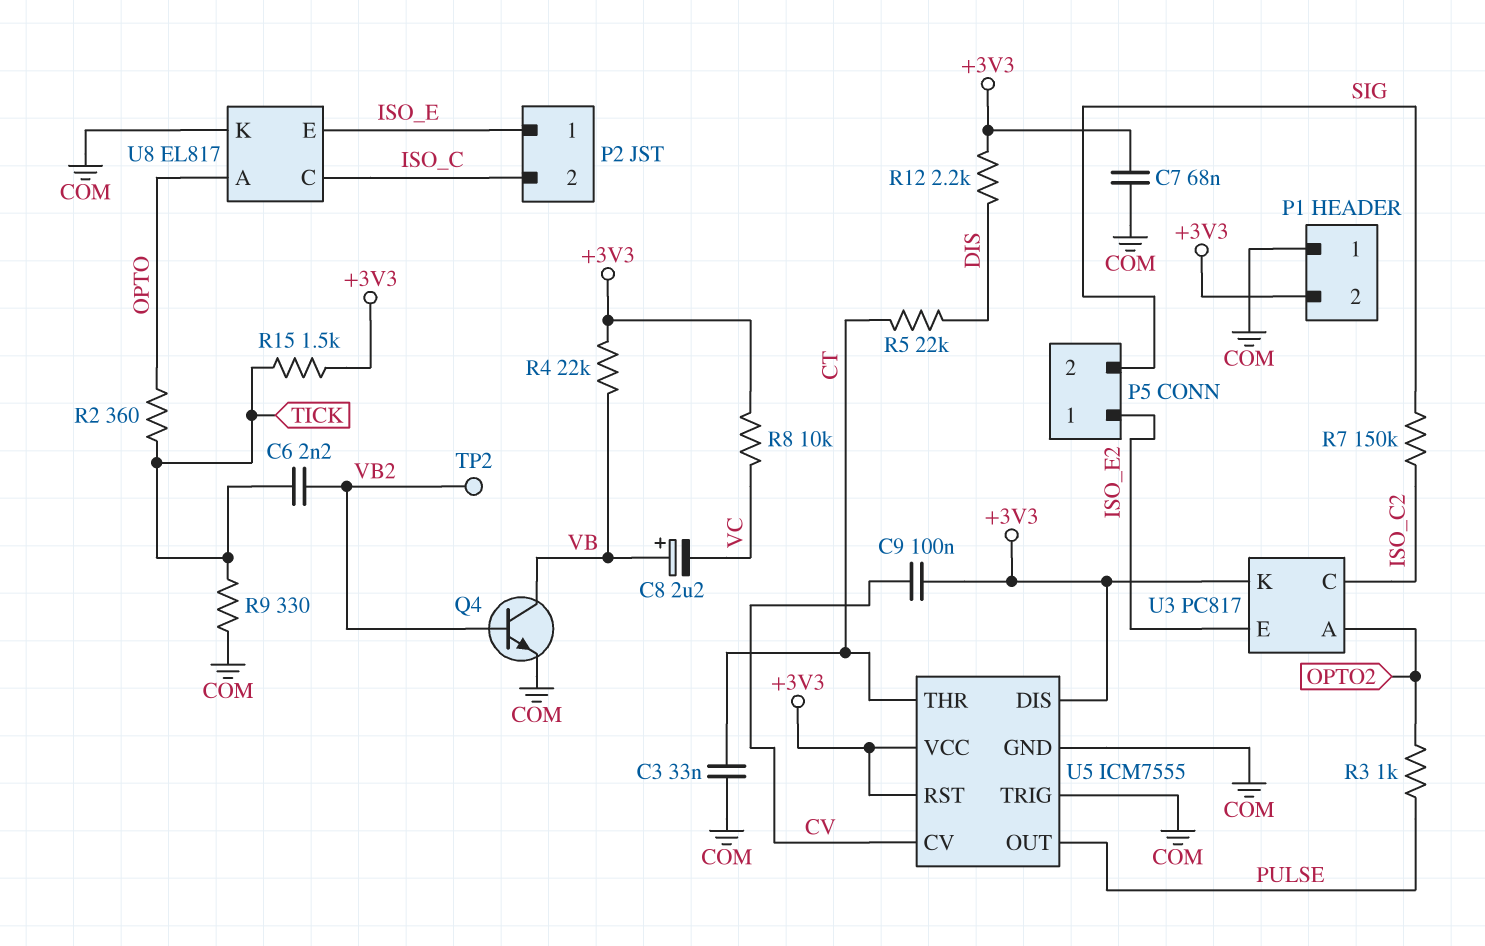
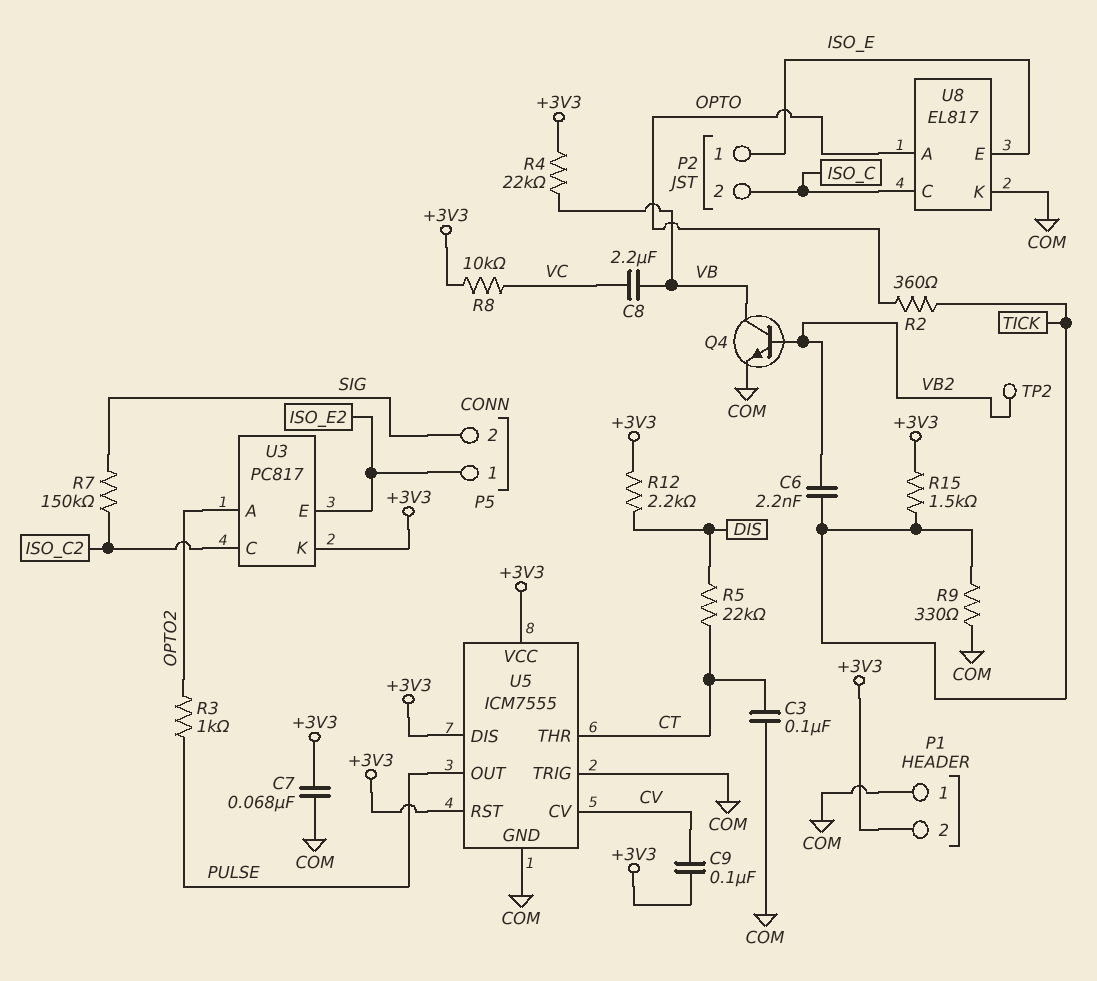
C3: 33nF (COM, CT) -> 100nF (COM, CT)
C8: 2.2uF (plus VB, minus VC) -> 2.2uF (VB, VC)

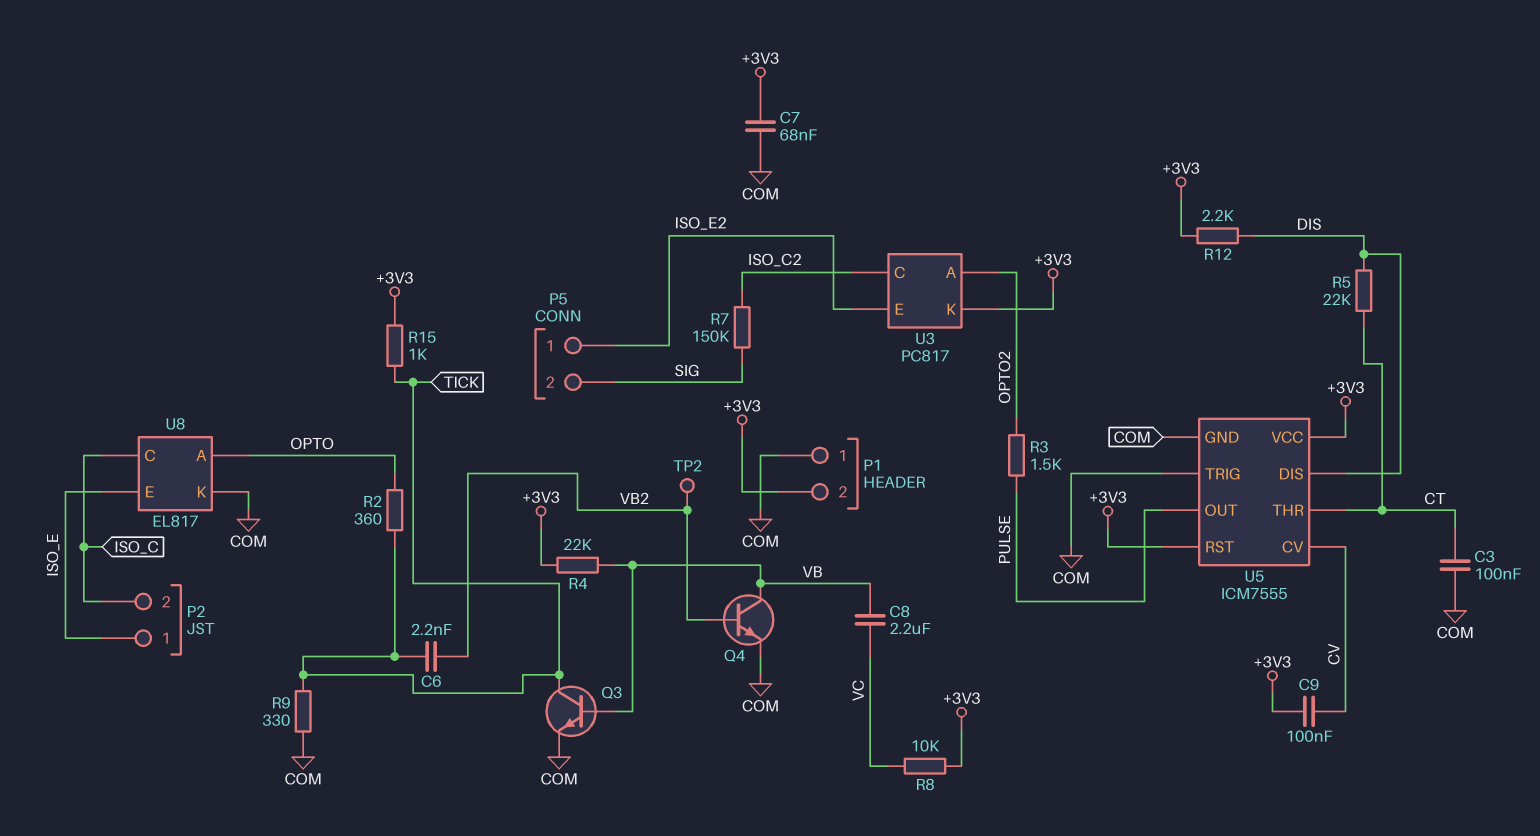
Q3: none -> NPN (B VB, C TICK, E COM)
R3: 1k (OPTO2, PULSE) -> 1.5k (OPTO2, PULSE)
R15: 1.5k (+3V3, TICK) -> 1k (+3V3, TICK)
U5 pin DIS: +3V3 -> DIS

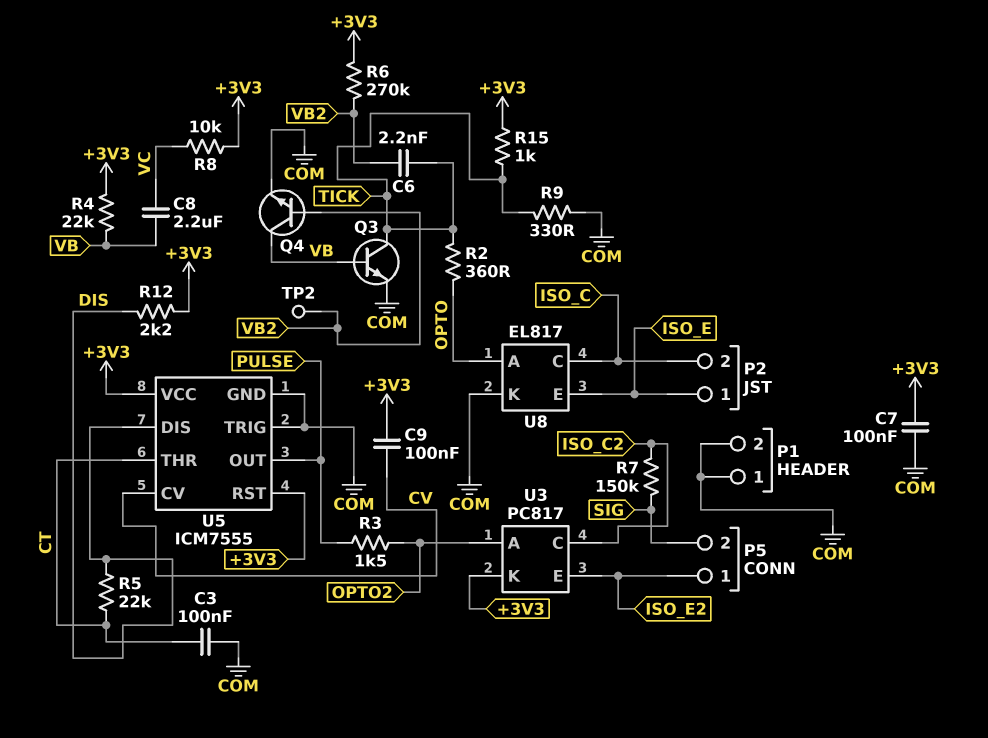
C7: 68nF (+3V3, COM) -> 100nF (+3V3, COM)
P1 pin 2: +3V3 -> COM
R6: none -> 270k (+3V3, VB2)

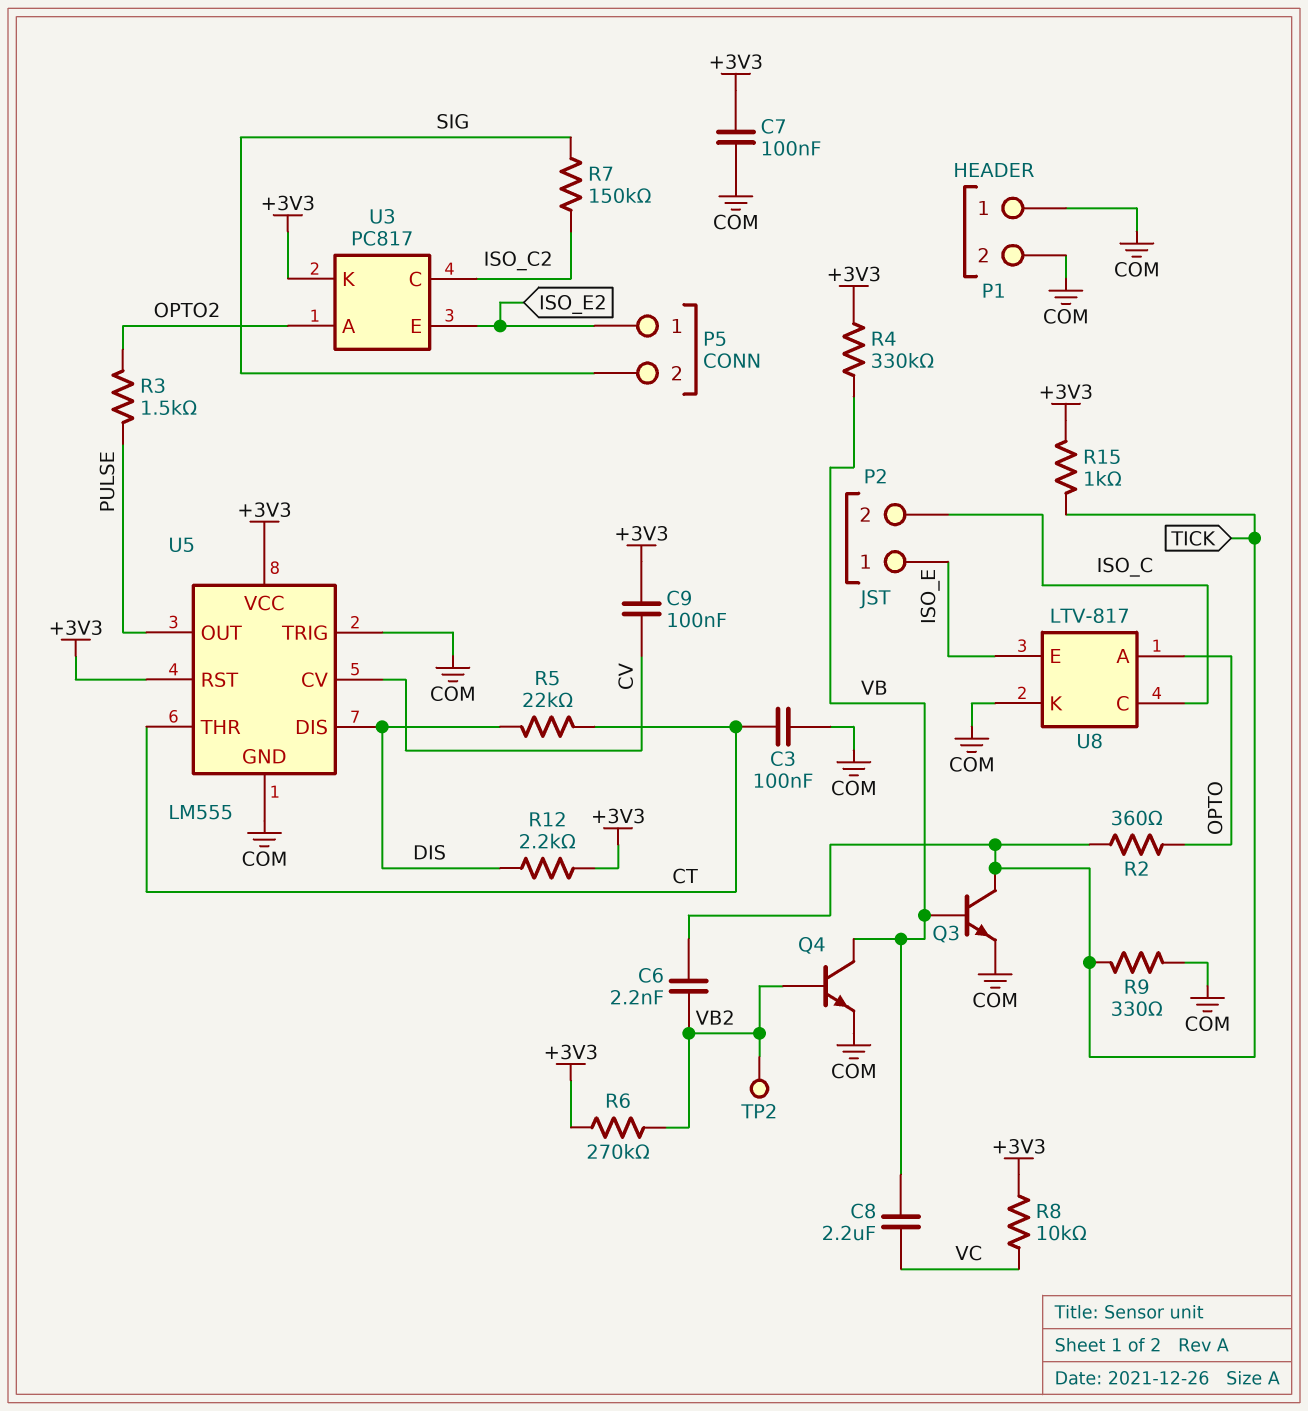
R4: 22k (+3V3, VB) -> 330k (+3V3, VB)
U5: ICM7555 -> LM555
U8: EL817 -> LTV-817

